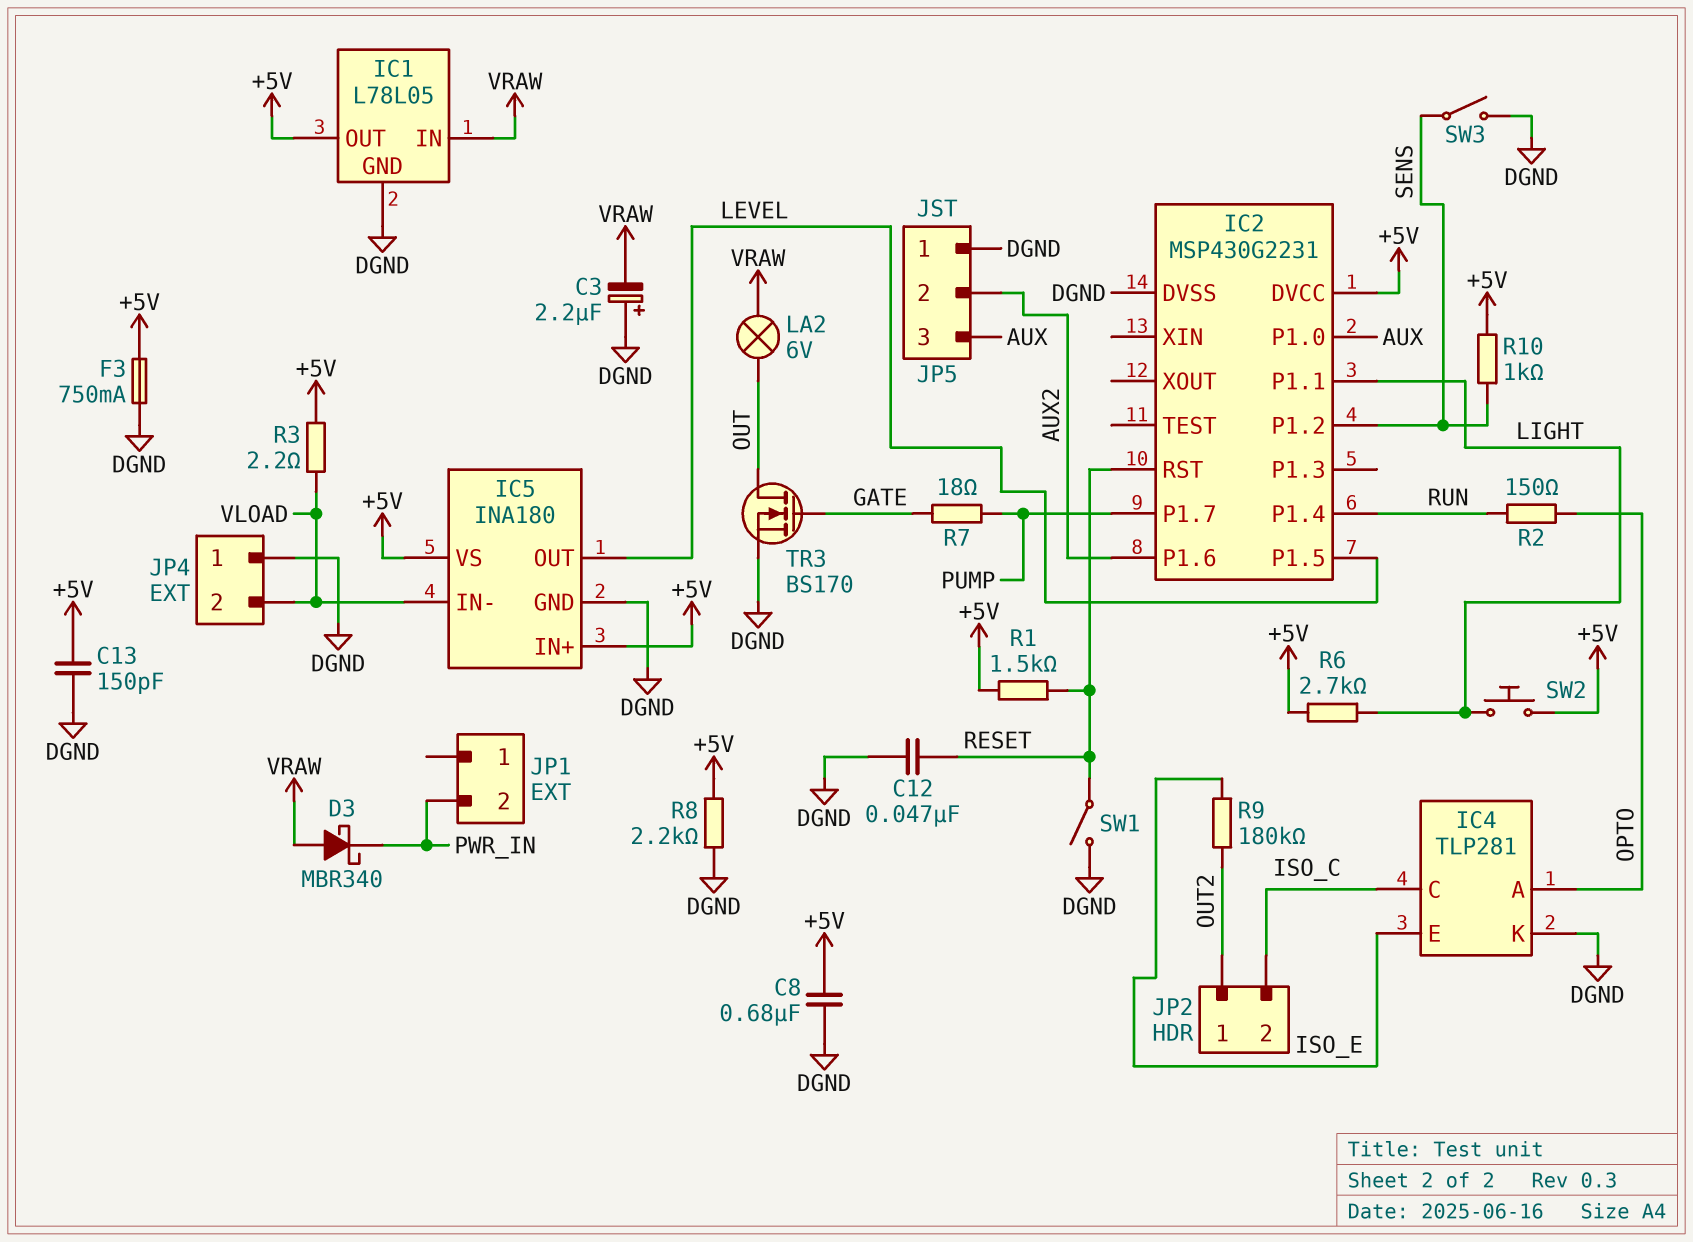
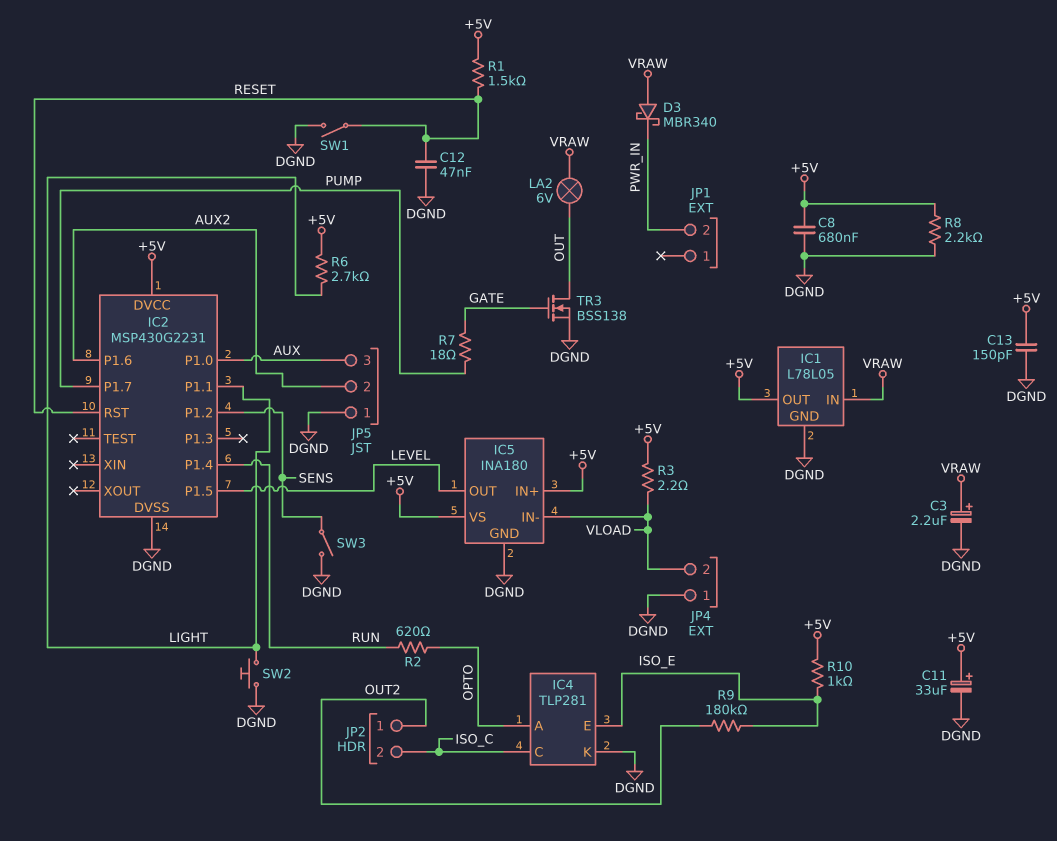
C3: 2.2uF (plus DGND, minus VRAW) -> 2.2uF (plus VRAW, minus DGND)
C11: none -> 33uF (plus +5V, minus DGND)
F3: 750mA (+5V, DGND) -> none
R2: 150 (OPTO, RUN) -> 620 (OPTO, RUN)
R10: 1k (+5V, SENS) -> 1k (+5V, ISO_E)
SW2: button (+5V, LIGHT) -> button (DGND, LIGHT)
TR3: NMOS BS170 (G GATE, D OUT, S DGND) -> NMOS BSS138 (G GATE, D OUT, S DGND)

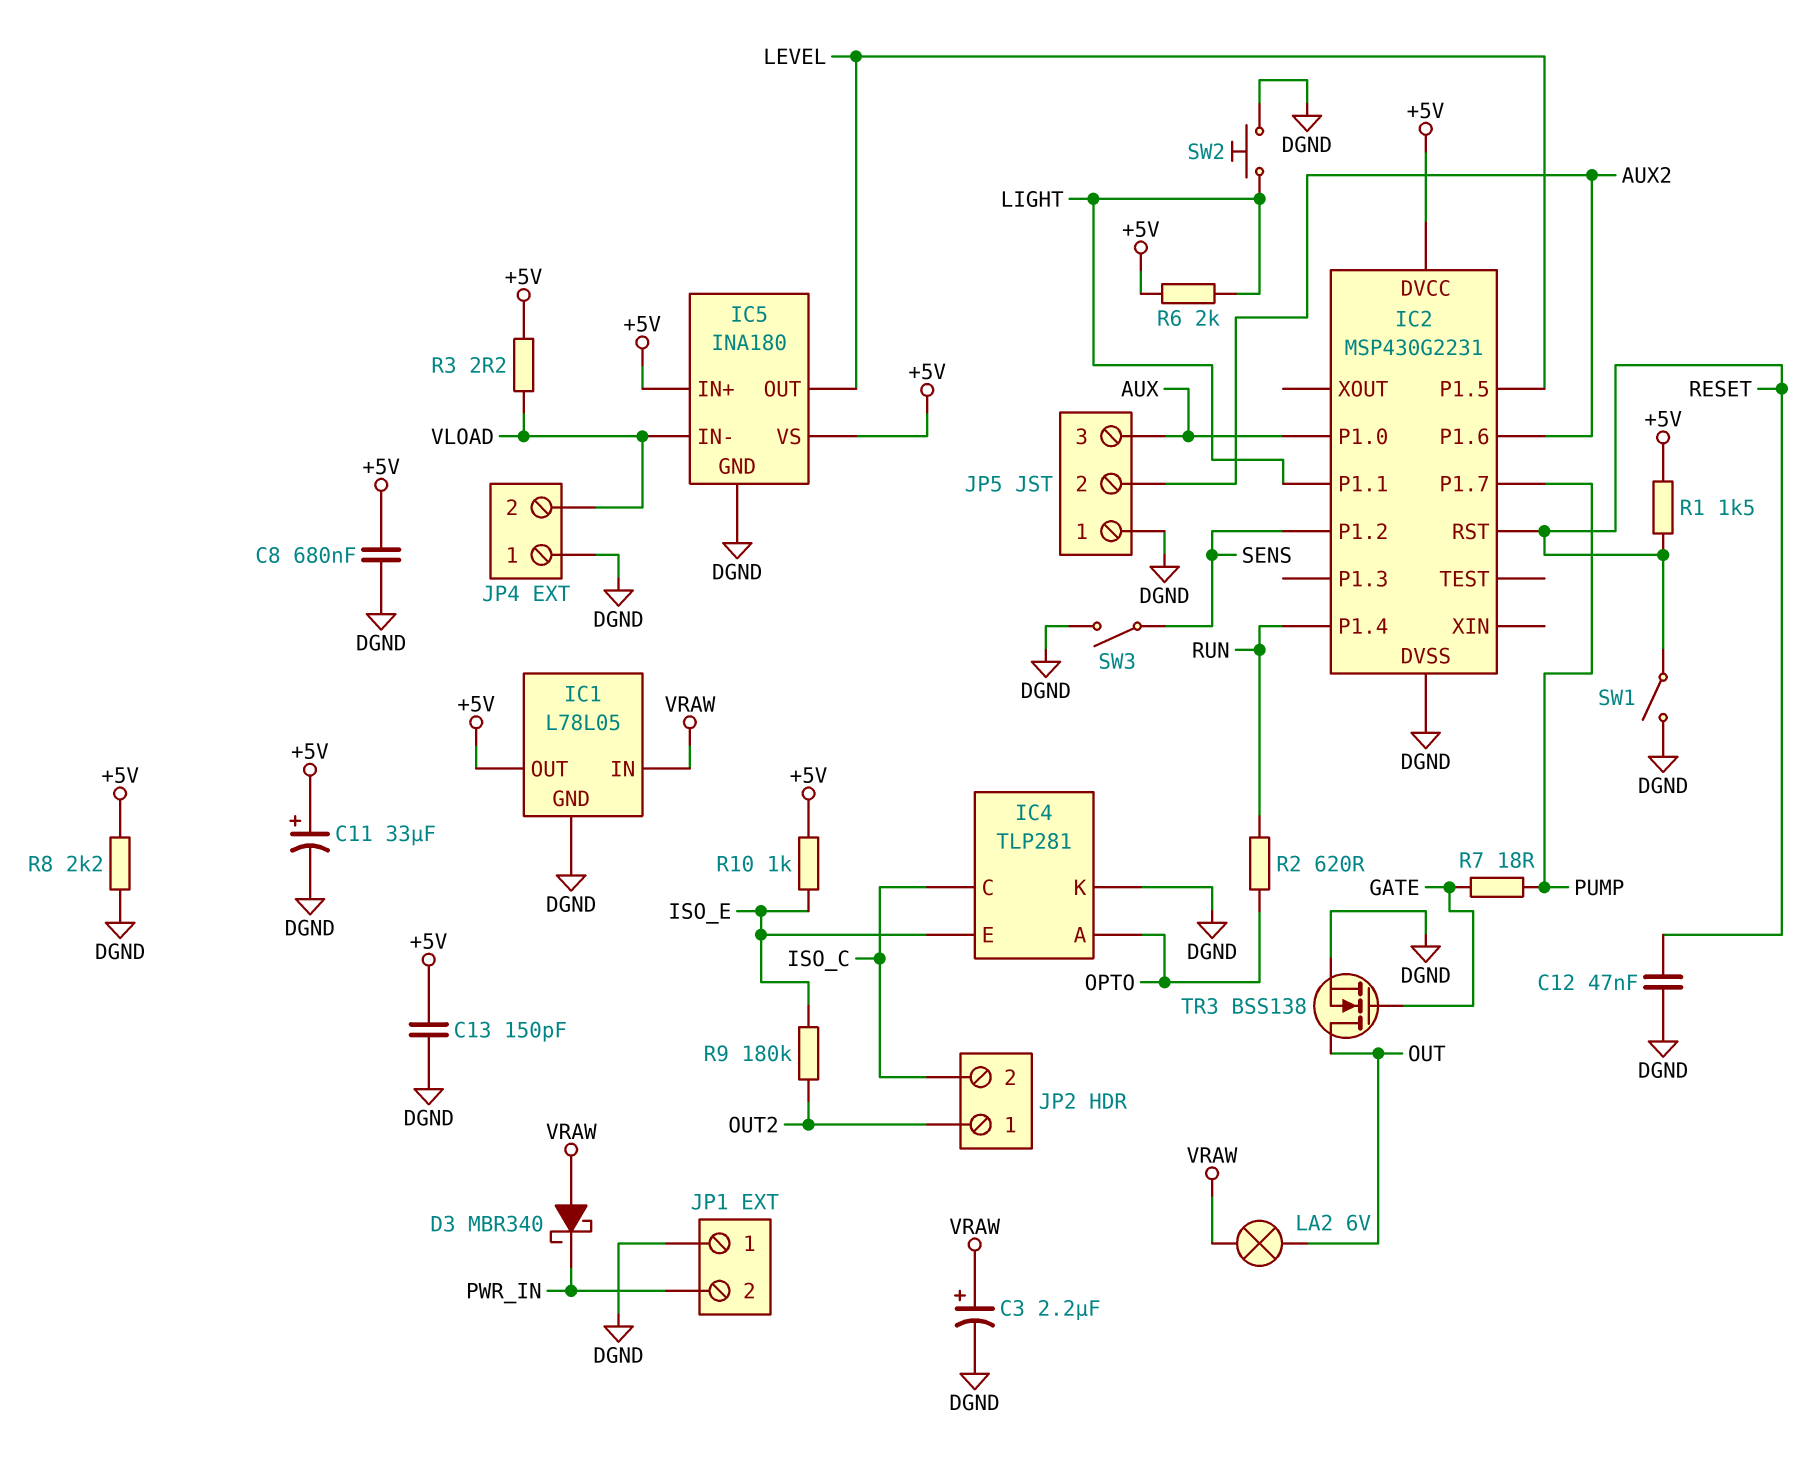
JP1 pin 1: none -> DGND
R6: 2.7k (+5V, LIGHT) -> 2k (+5V, LIGHT)

